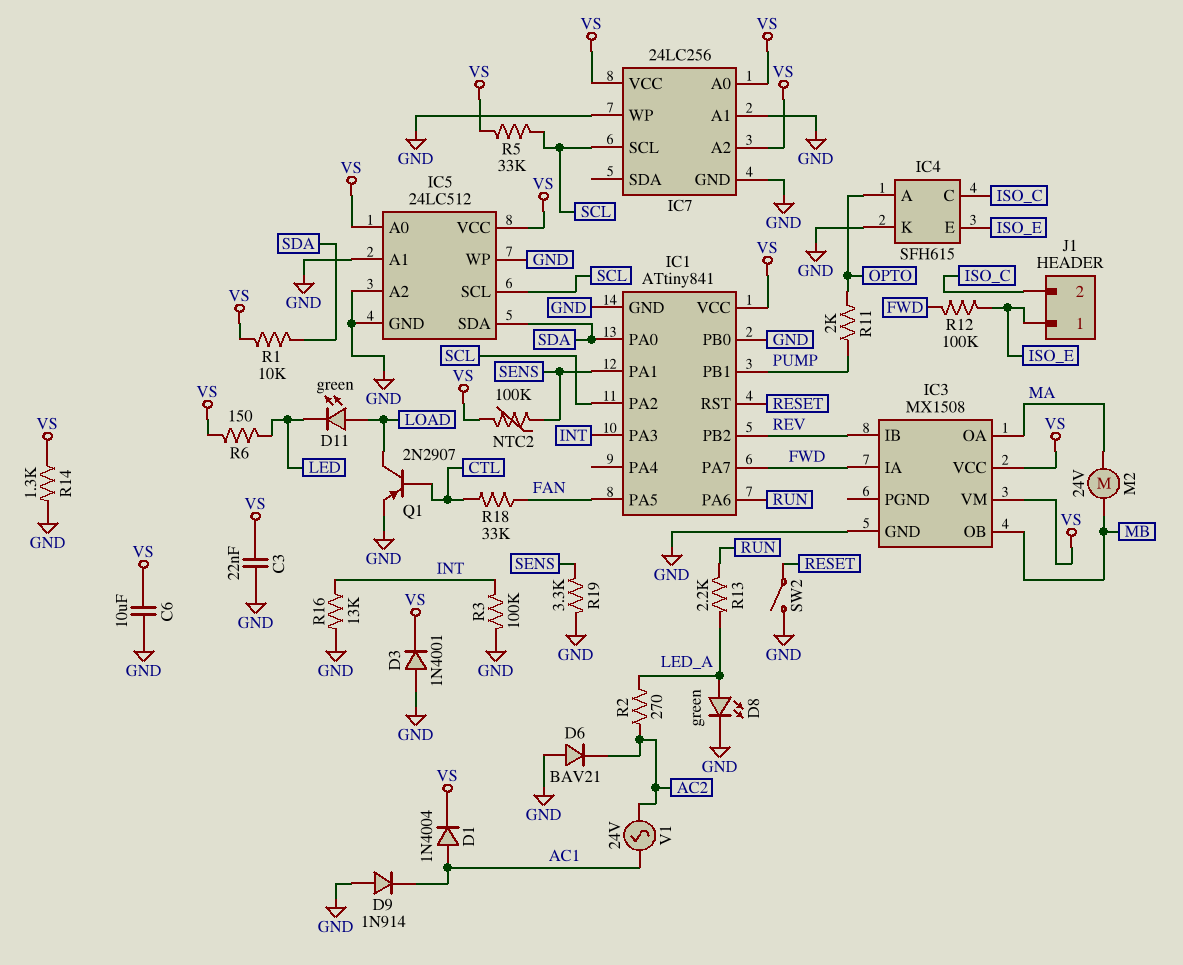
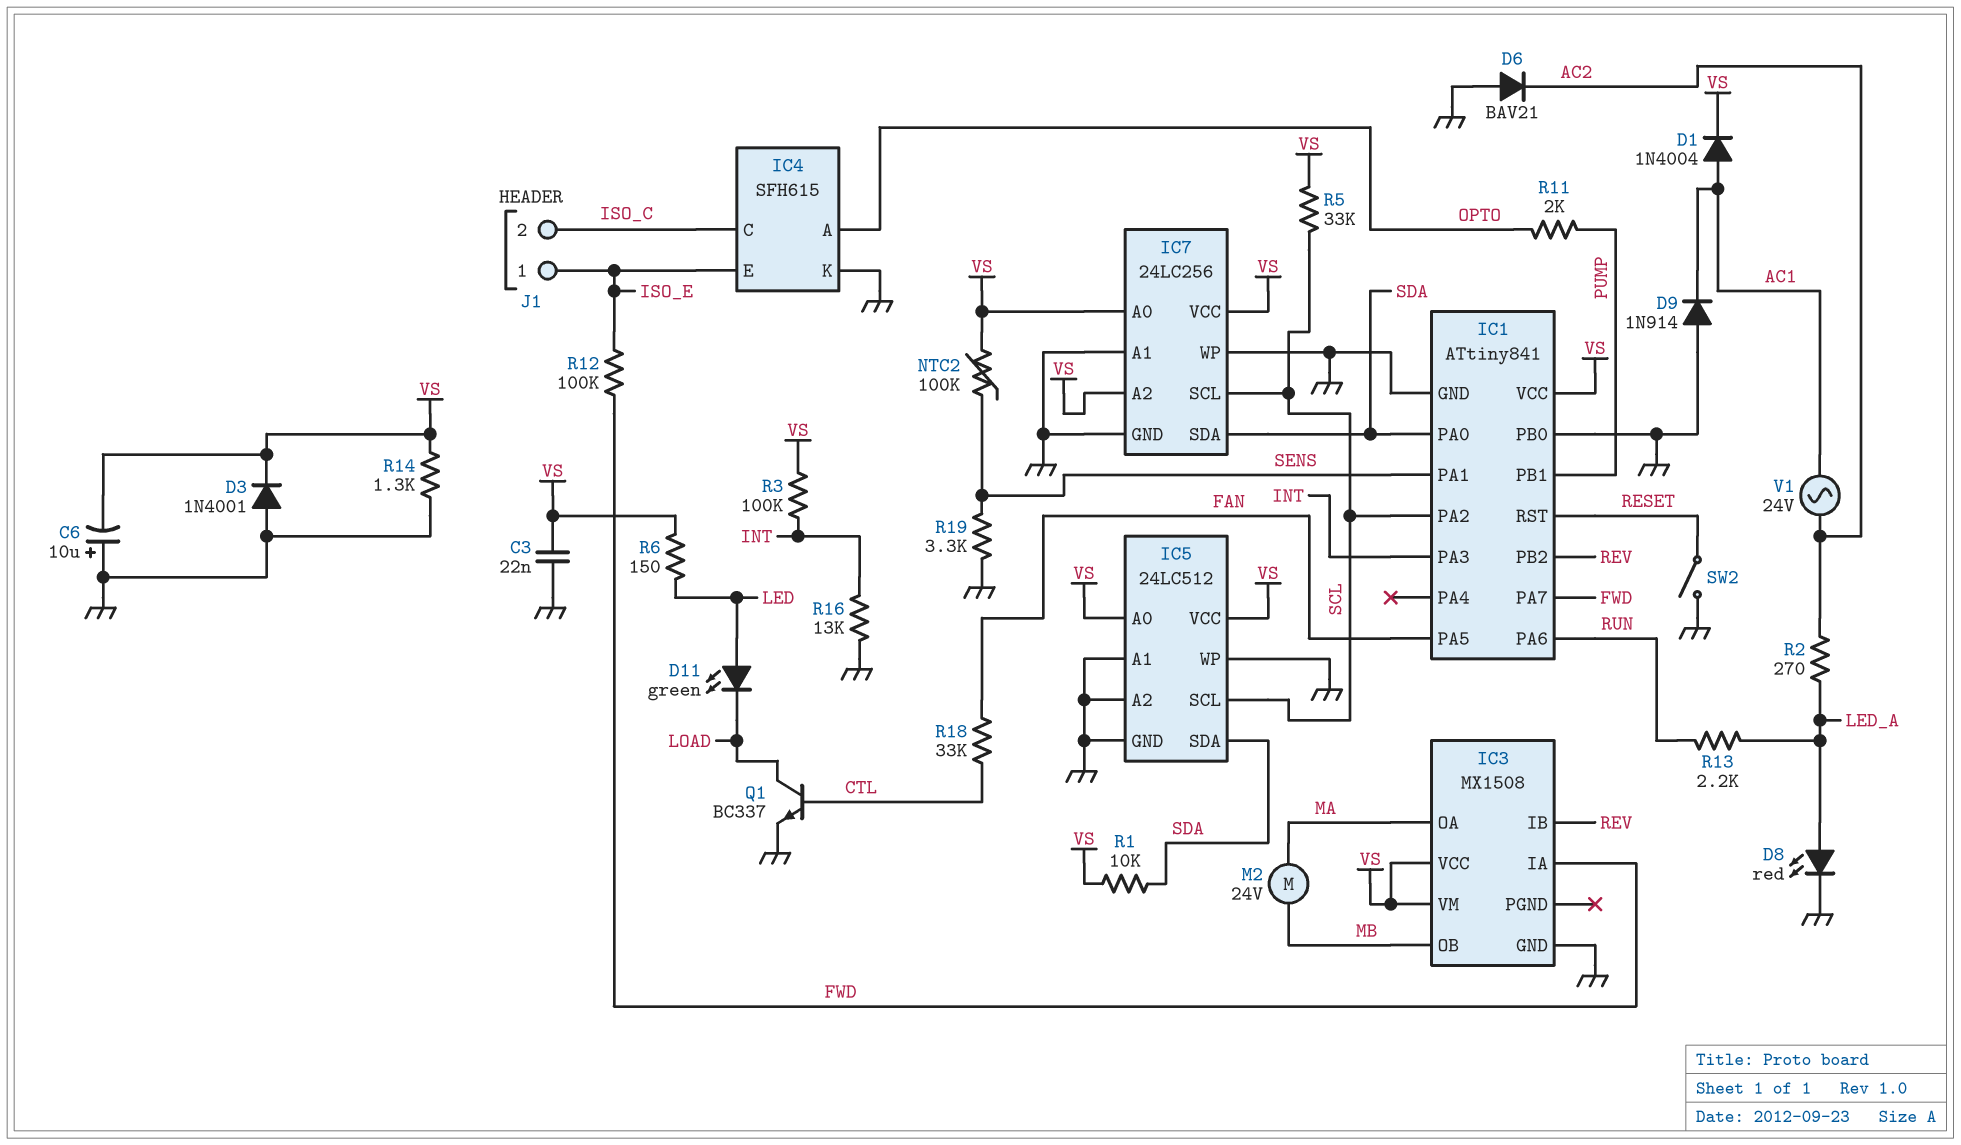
C6: 10uF (GND, VS) -> 10uF (plus GND, minus VS)
D8: LED green (A LED_A, K GND) -> LED red (A LED_A, K GND)
D11: LED green (A LOAD, K LED) -> LED green (A LED, K LOAD)
IC7 pin SDA: none -> SDA
Q1: PNP 2N2907 (B CTL, C LOAD, E GND) -> NPN BC337 (B CTL, C LOAD, E GND)
R3: 100k (GND, INT) -> 100k (INT, VS)

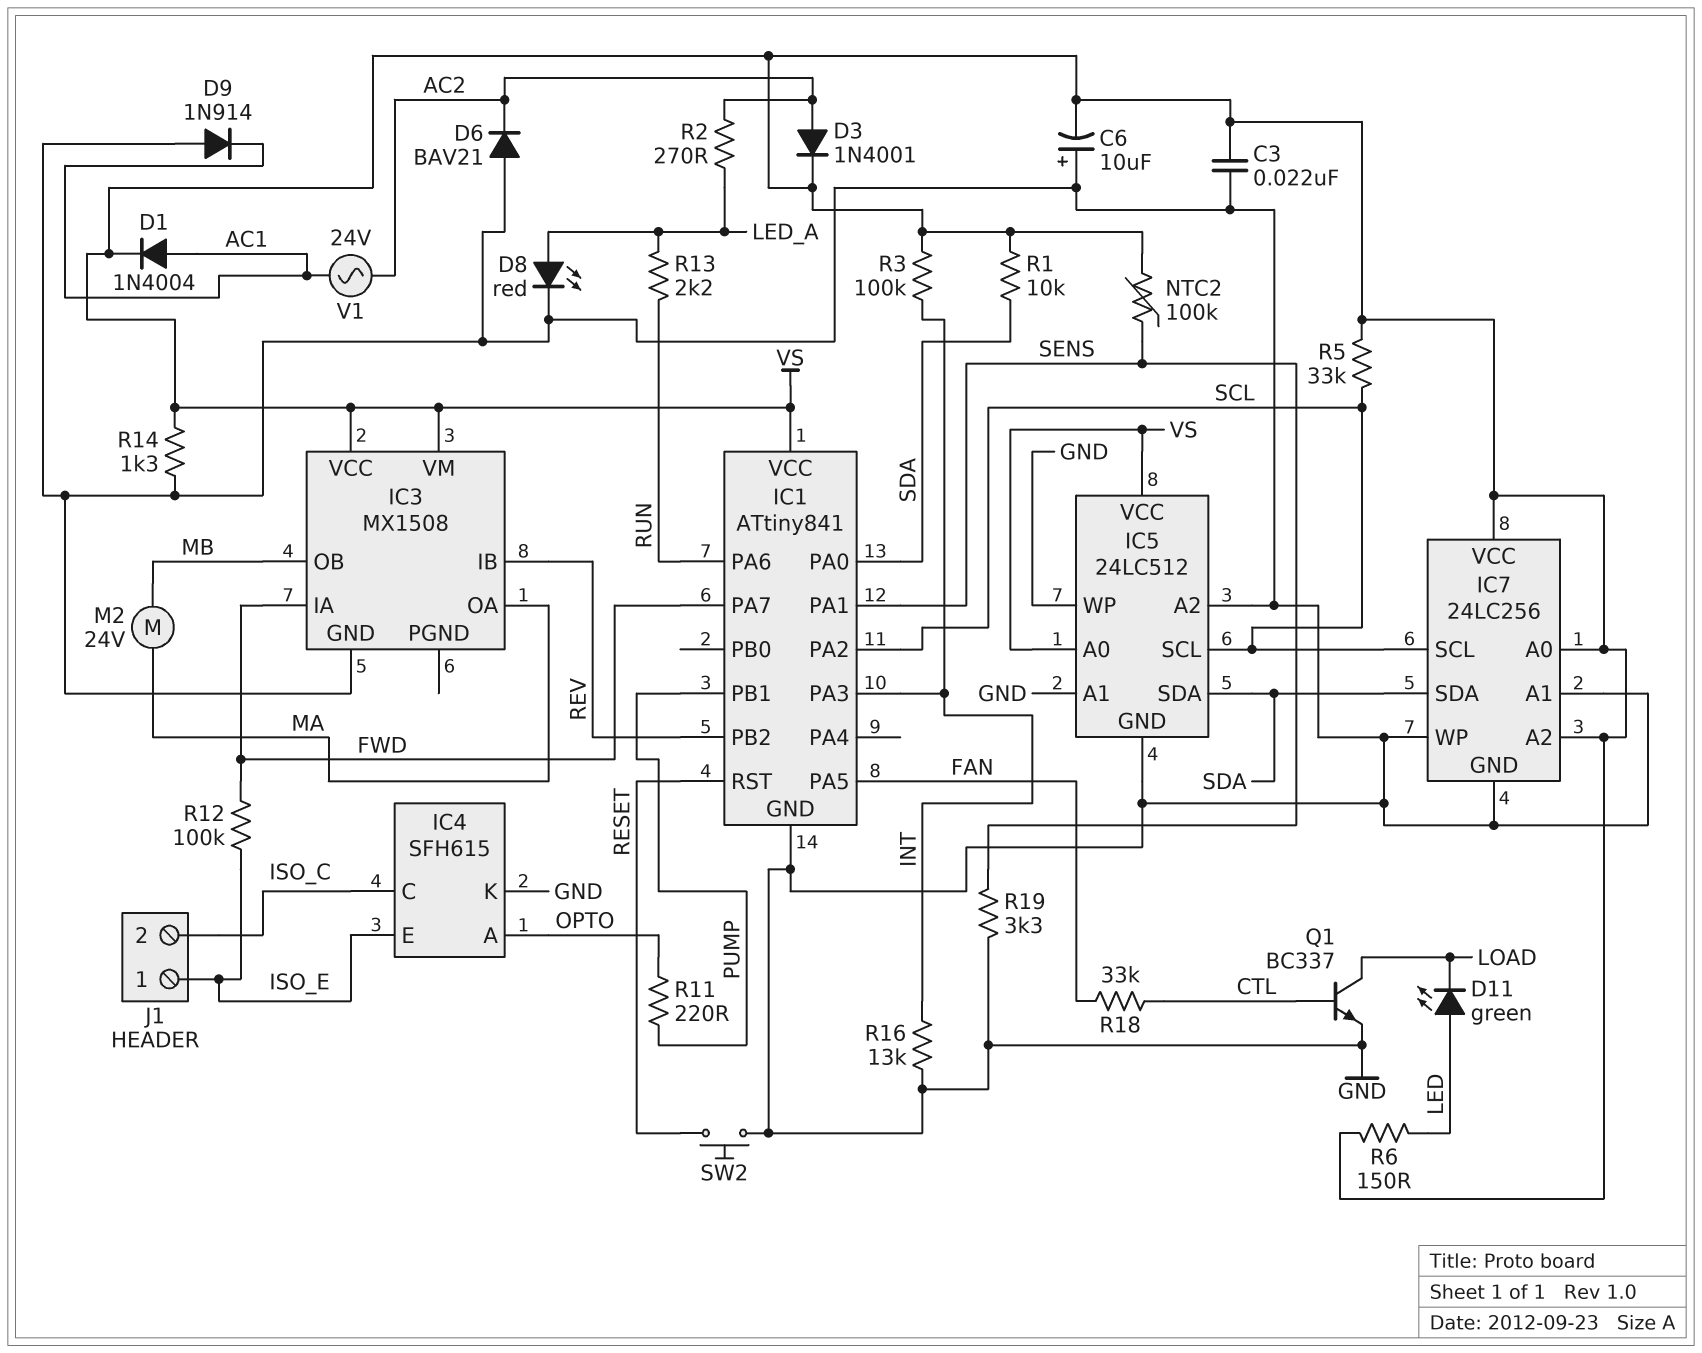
D3: diode 1N4001 (A GND, K VS) -> diode 1N4001 (A AC2, K VS)
IC1 pin PB0: GND -> none
R11: 2k (OPTO, PUMP) -> 220 (OPTO, PUMP)
SW2: switch (GND, RESET) -> button (GND, RESET)

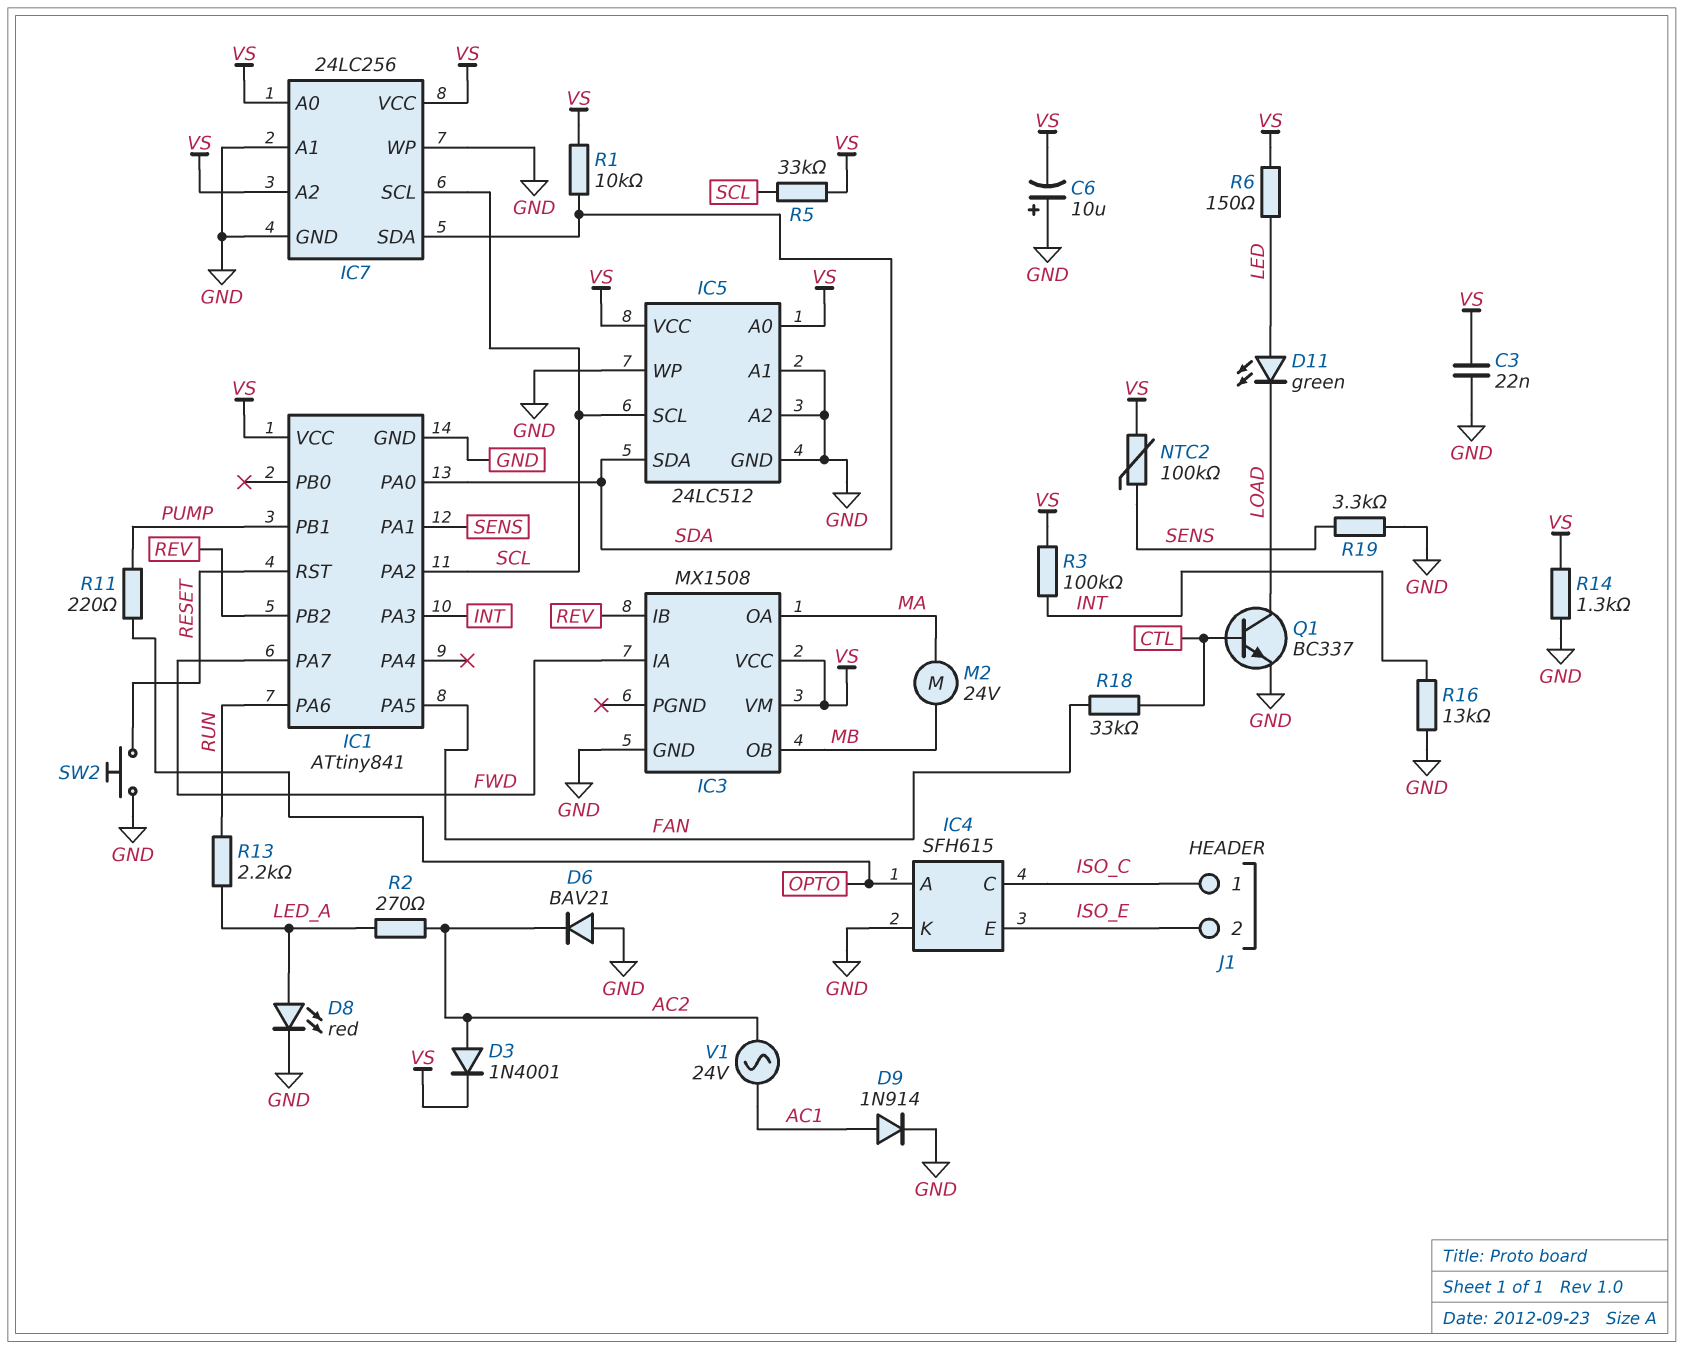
D1: diode 1N4004 (A AC1, K VS) -> none
D9: diode 1N914 (A GND, K AC1) -> diode 1N914 (A AC1, K GND)
J1 pin 1: ISO_E -> ISO_C
J1 pin 2: ISO_C -> ISO_E
R12: 100k (FWD, ISO_E) -> none

